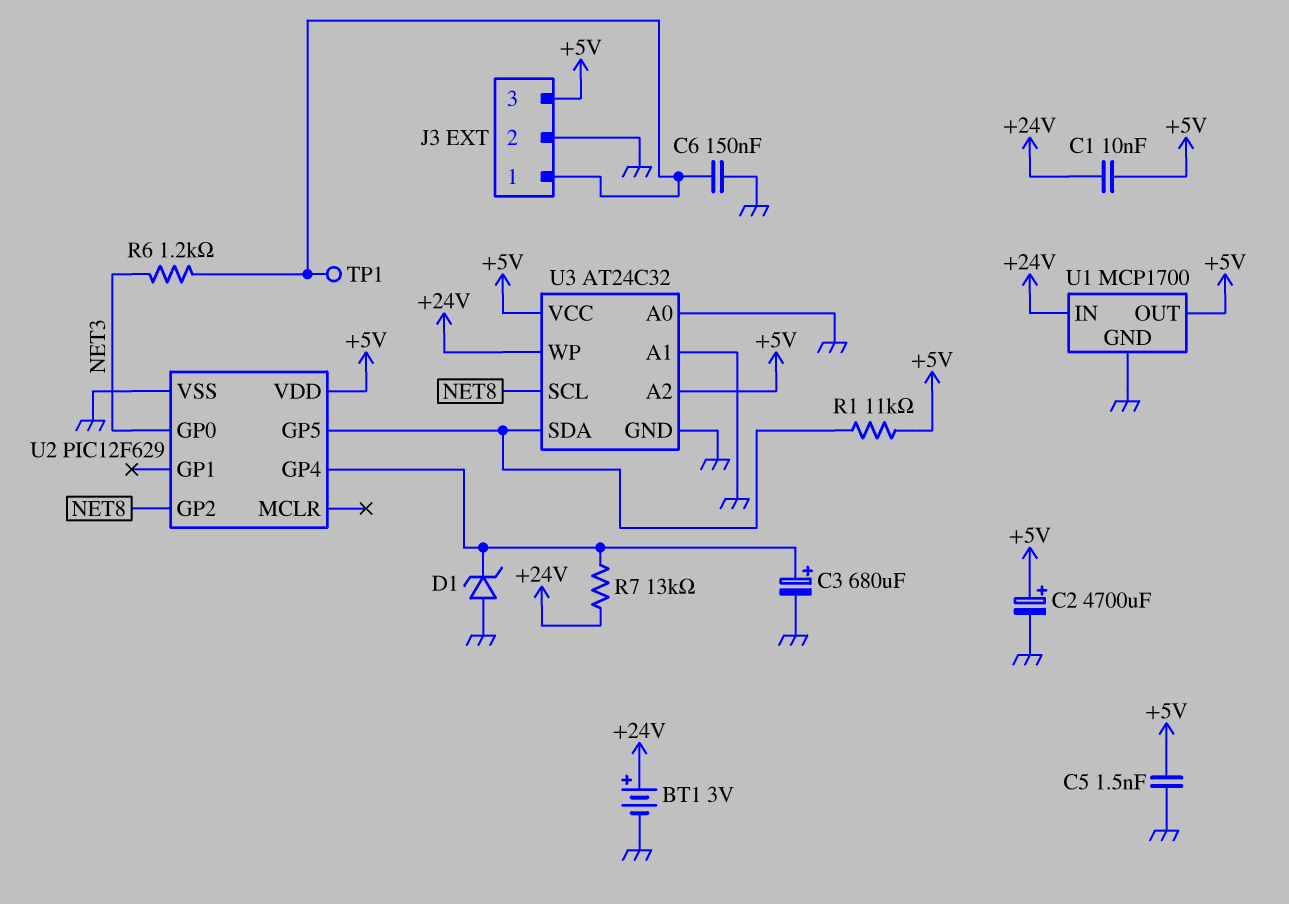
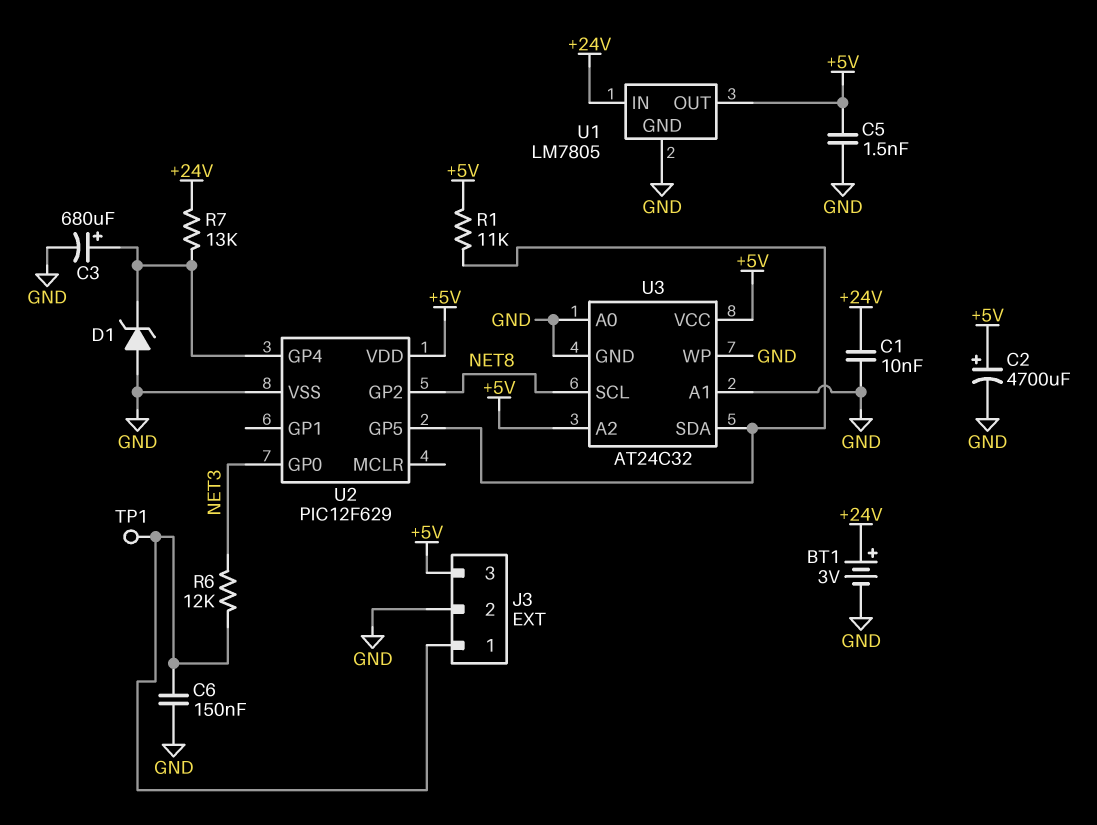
C1: 10nF (+5V, +24V) -> 10nF (+24V, GND)
R6: 1.2k (J3/1, NET3) -> 12k (J3/1, NET3)
U1: MCP1700 -> LM7805
U3 pin WP: +24V -> GND

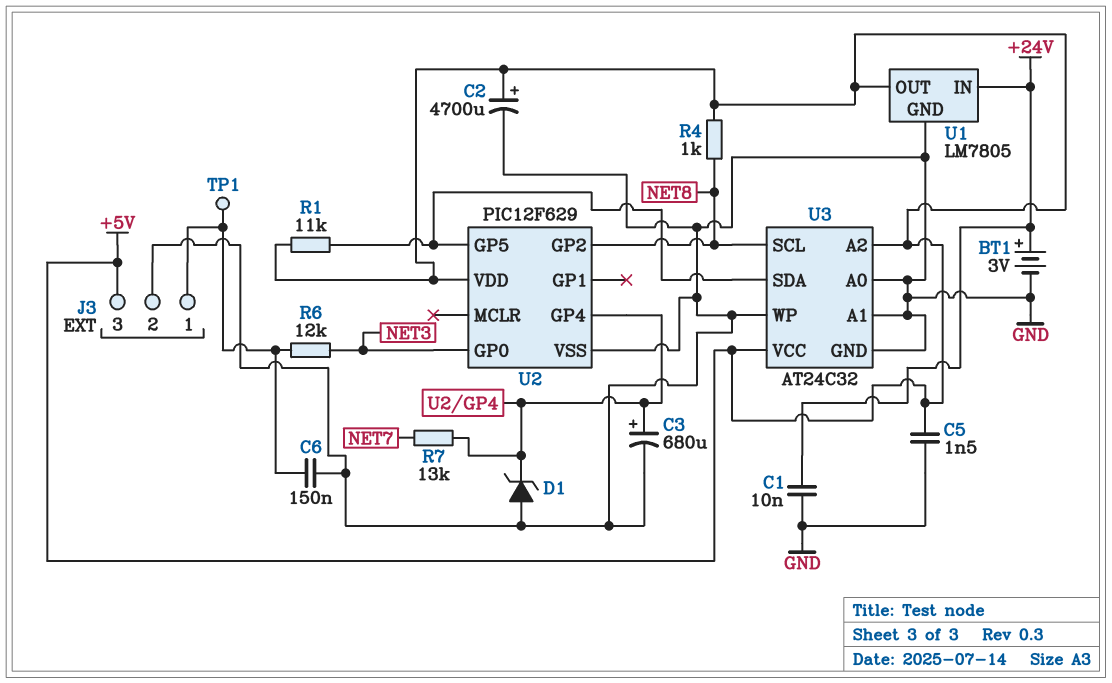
R4: none -> 1k (+5V, NET8)
R7: 13k (+24V, U2/GP4) -> 13k (NET7, U2/GP4)

